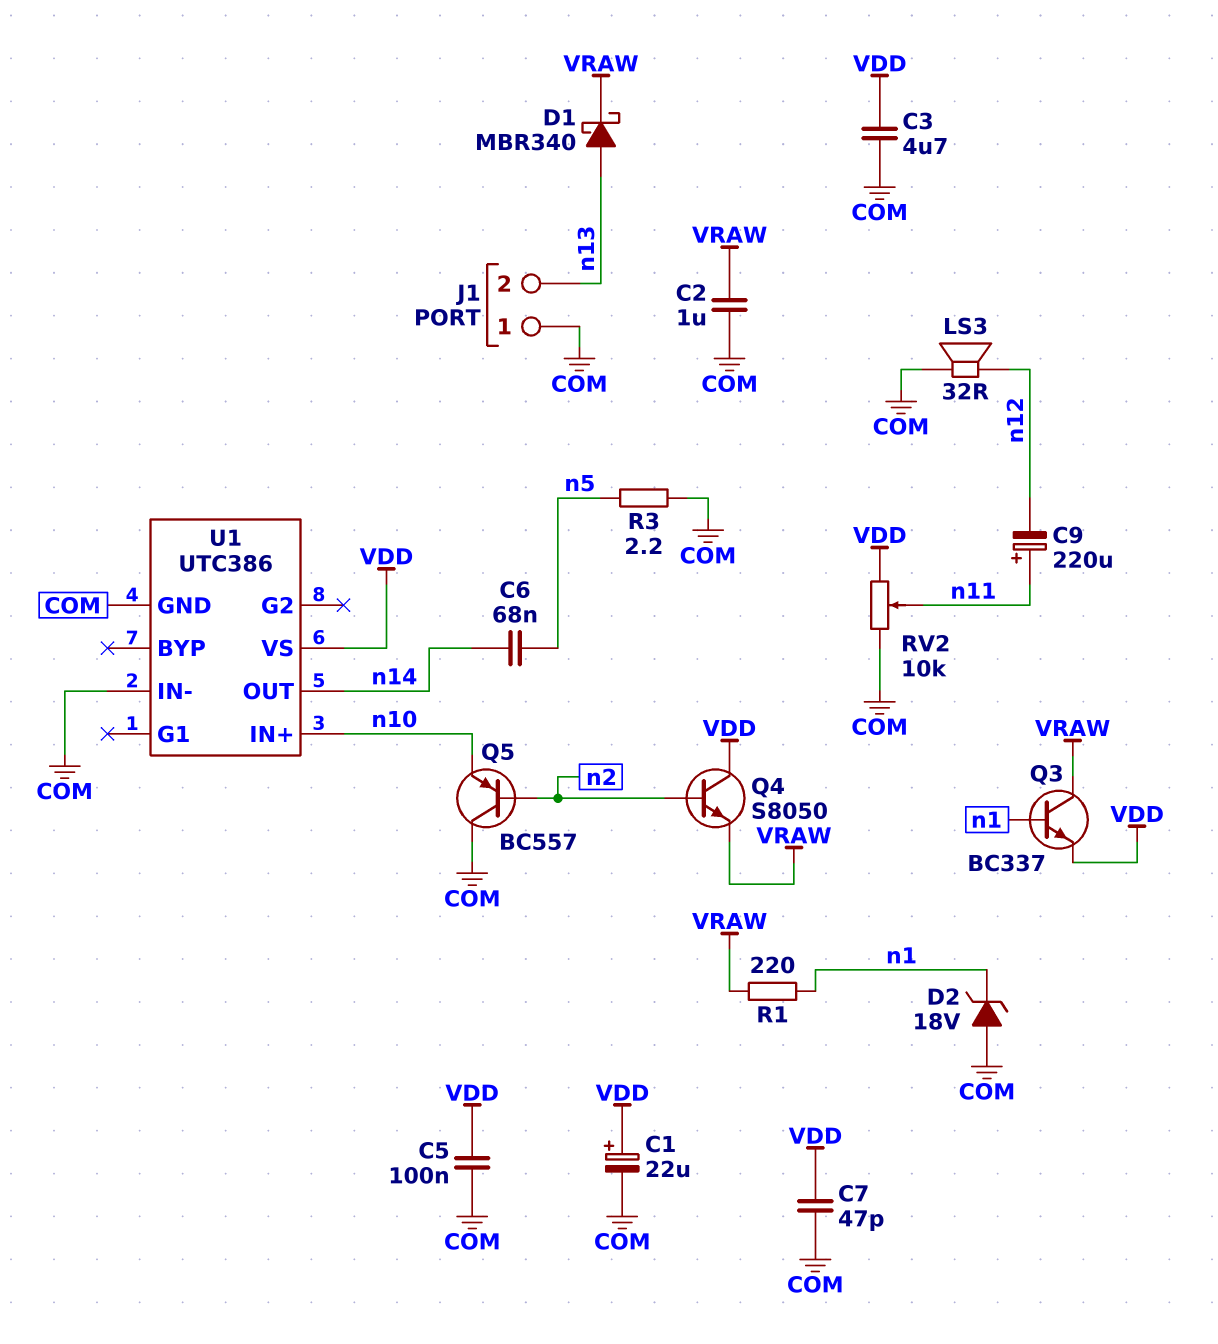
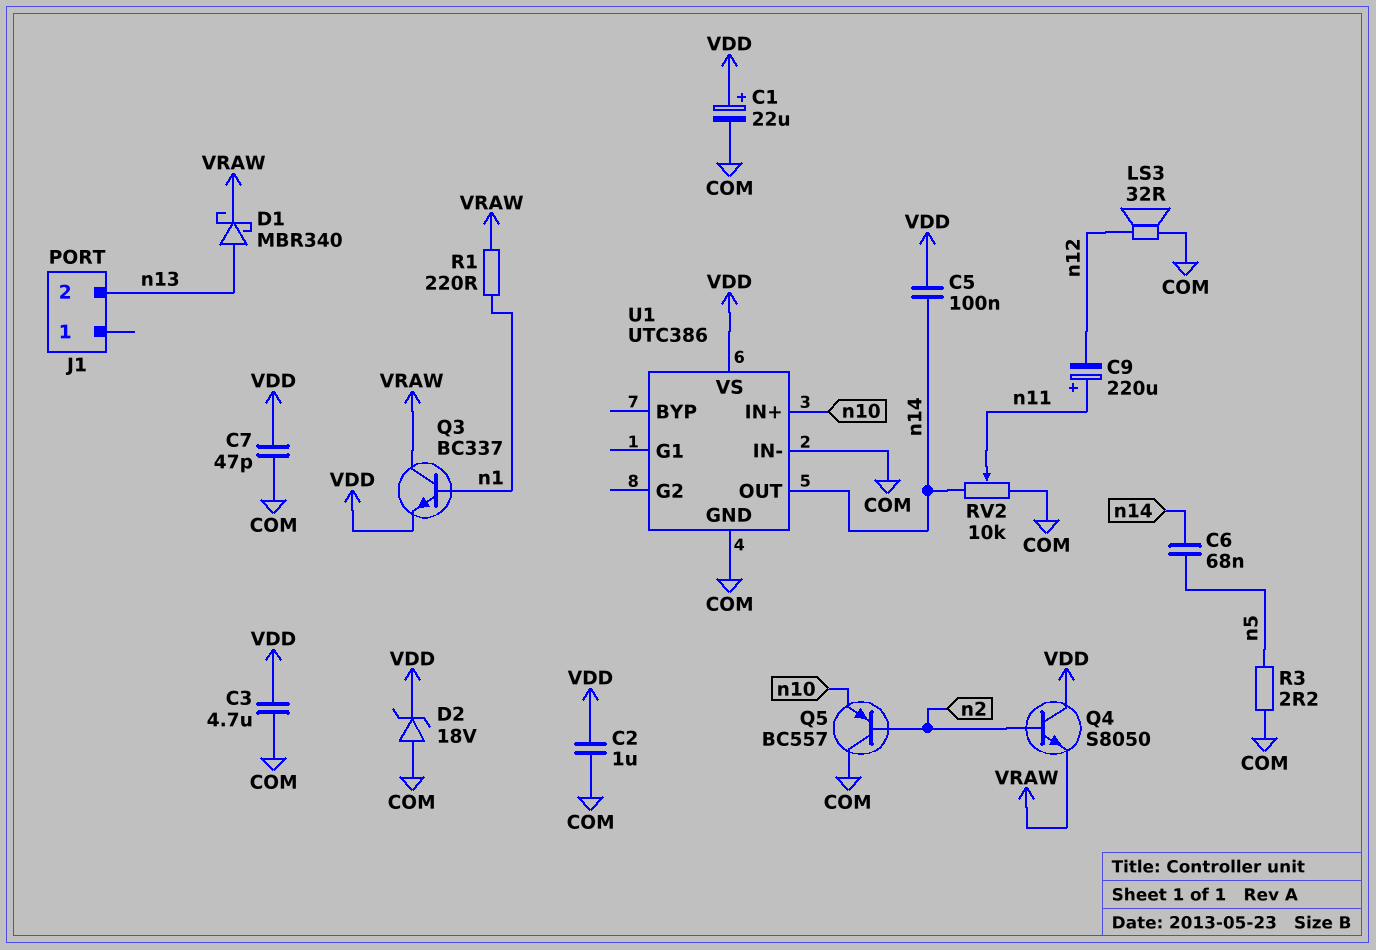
C2: 1uF (COM, VRAW) -> 1uF (COM, VDD)
C5: 100nF (COM, VDD) -> 100nF (VDD, n14)
D2: zener 18V (A COM, K n1) -> zener 18V (A COM, K VDD)
J1 pin 1: COM -> none
RV2: 10k (COM, VDD, wiper n11) -> 10k (COM, n14, wiper n11)

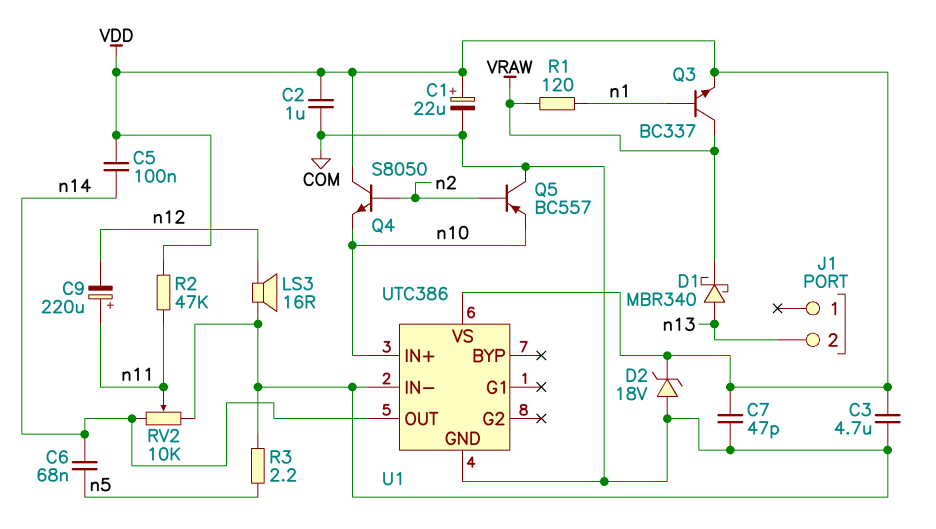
LS3: speaker 32R (COM, n12) -> speaker 16R (COM, n12)
Q4: NPN S8050 (B n2, C VDD, E VRAW) -> NPN S8050 (B n2, C VDD, E n10)
R1: 220 (VRAW, n1) -> 120 (VRAW, n1)
R2: none -> 47k (VDD, n11)

